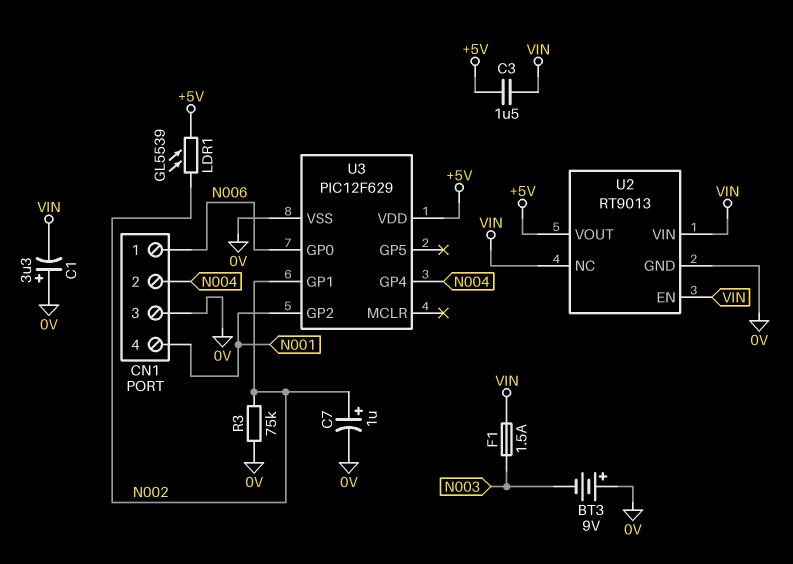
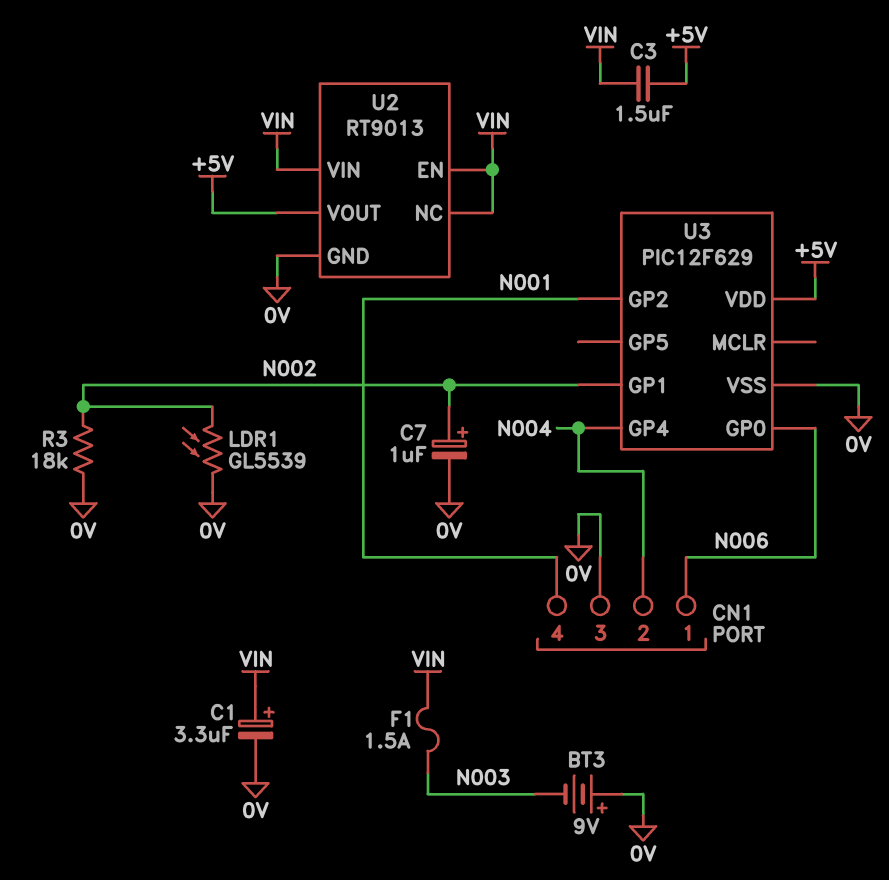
C1: 3.3uF (plus 0V, minus VIN) -> 3.3uF (plus VIN, minus 0V)
LDR1: GL5539 (+5V, N002) -> GL5539 (0V, N002)
R3: 75k (0V, N002) -> 18k (0V, N002)

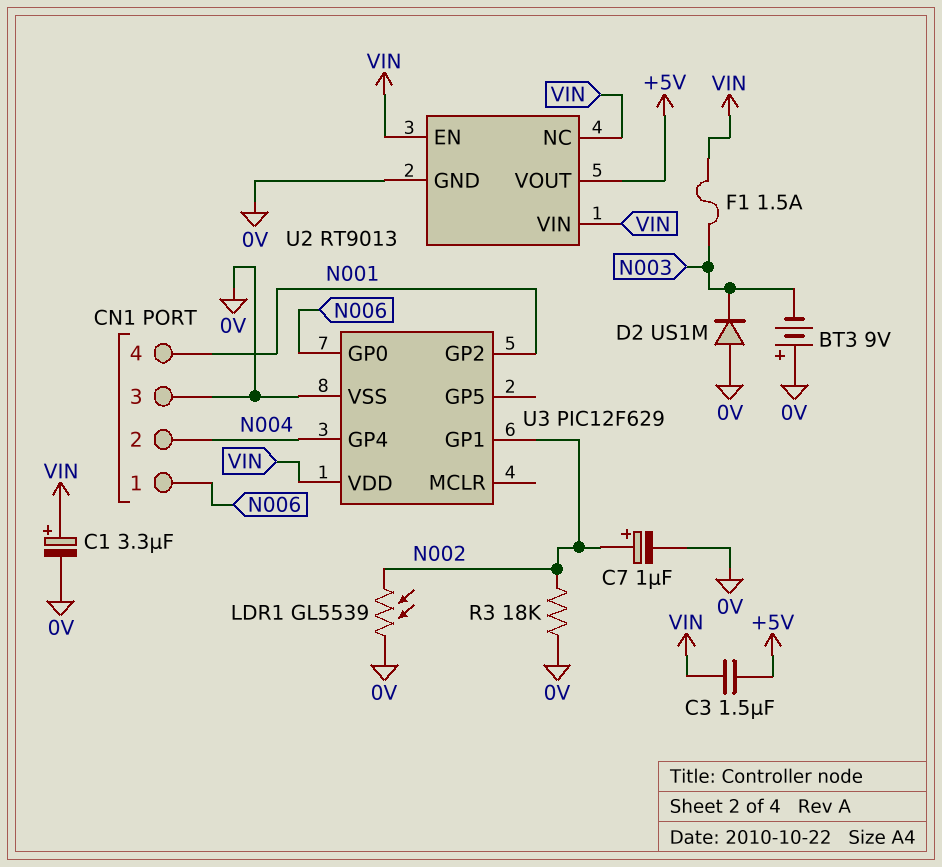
D2: none -> diode US1M (A 0V, K N003)
U3 pin VDD: +5V -> VIN

